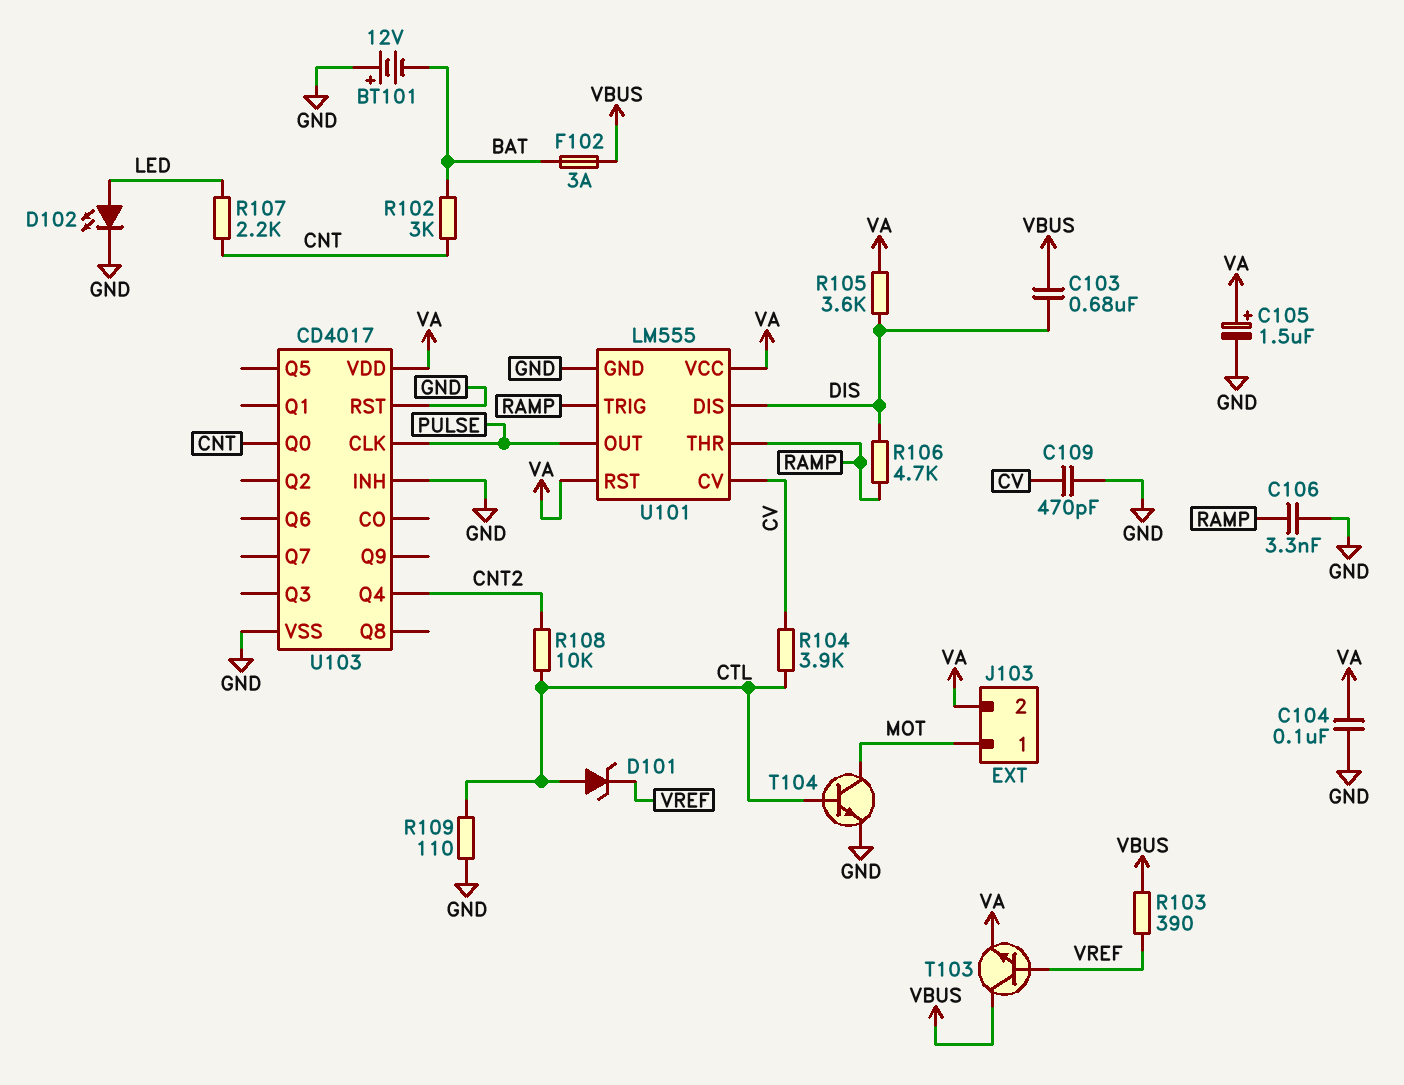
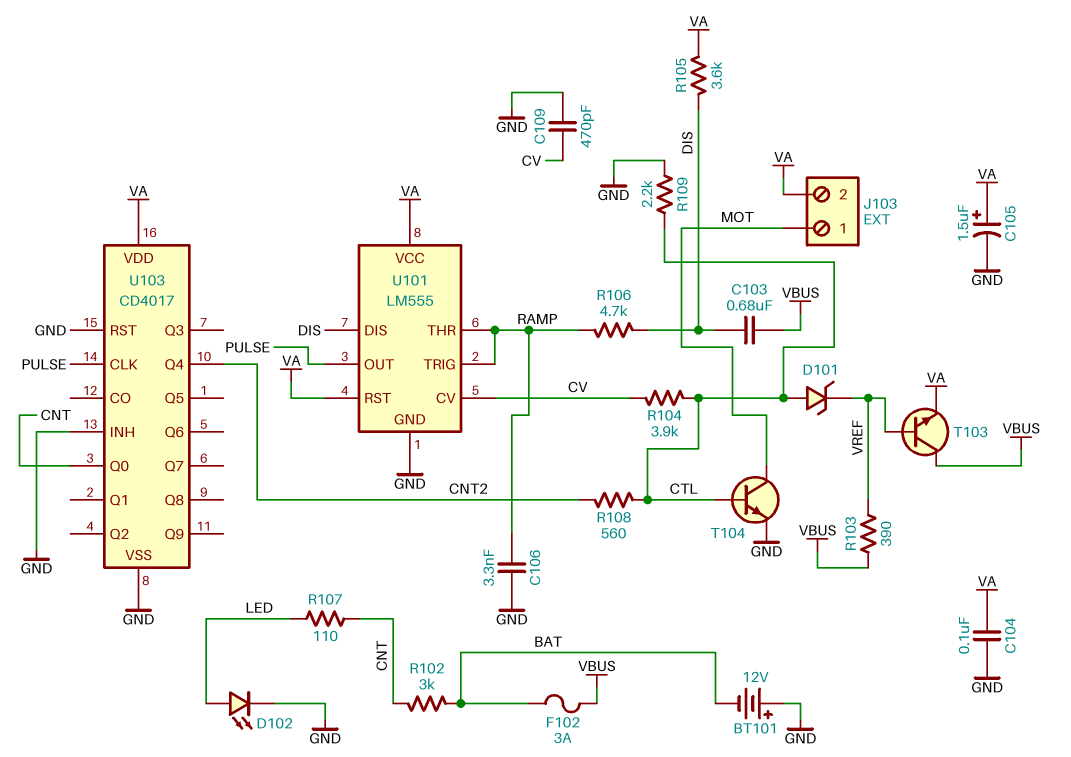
R107: 2.2k (CNT, LED) -> 110 (CNT, LED)
R108: 10k (CNT2, CTL) -> 560 (CNT2, CTL)
R109: 110 (CTL, GND) -> 2.2k (CTL, GND)

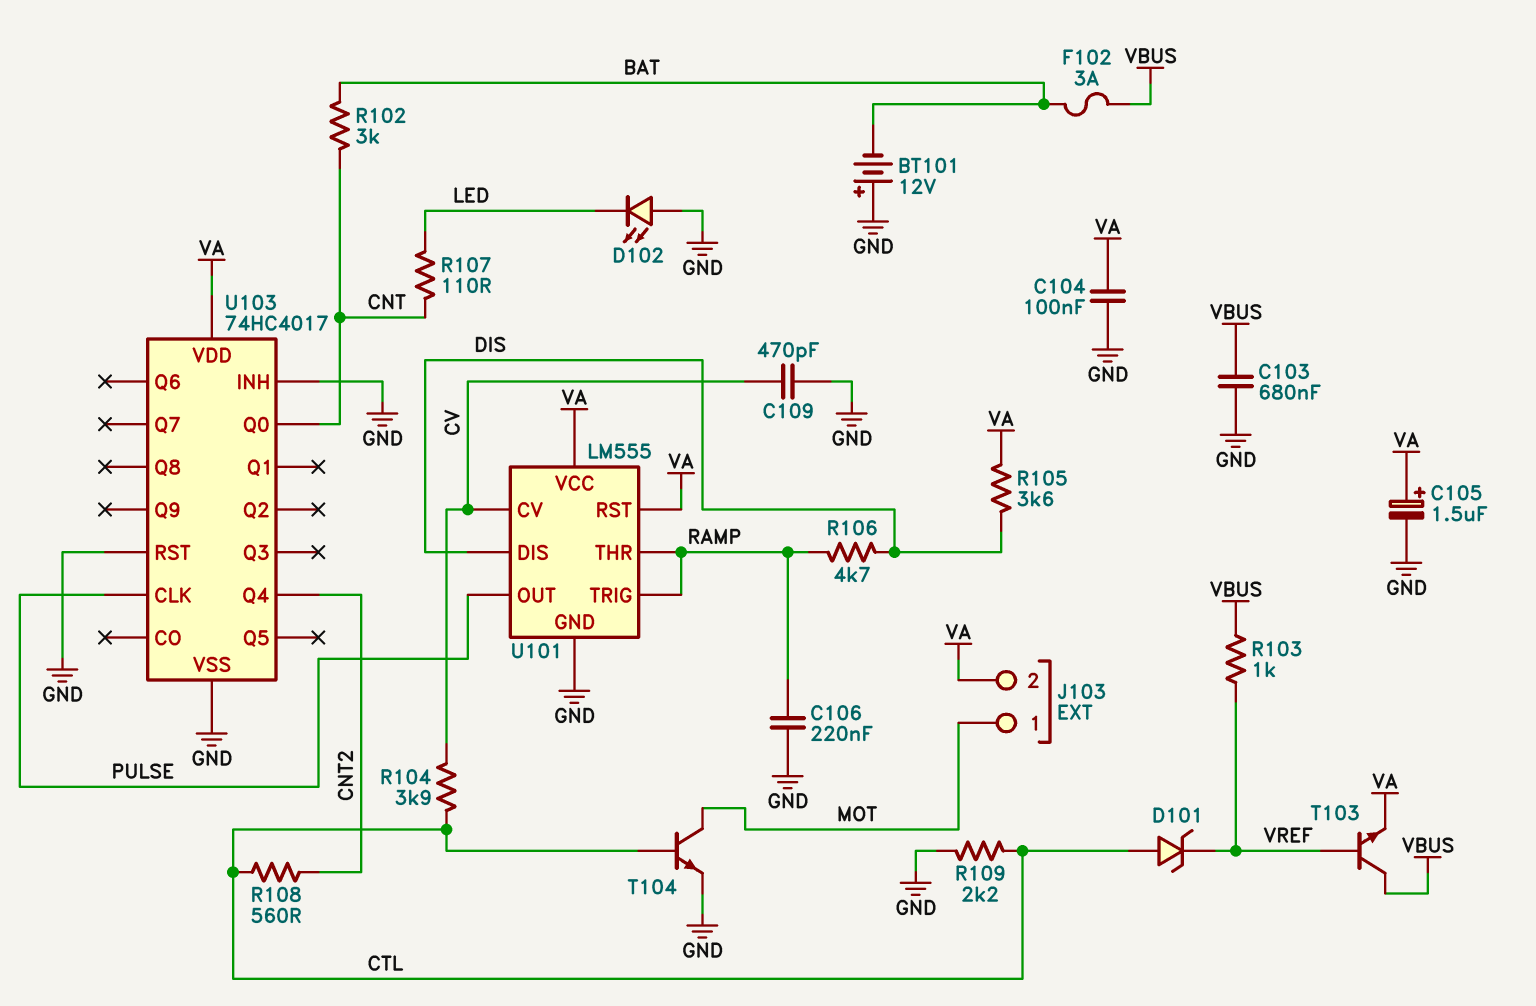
C103: 680nF (DIS, VBUS) -> 680nF (GND, VBUS)
C106: 3.3nF (GND, RAMP) -> 220nF (GND, RAMP)
D102: LED (A LED, K GND) -> LED (A GND, K LED)
R103: 390 (VBUS, VREF) -> 1k (VBUS, VREF)
U103: CD4017 -> 74HC4017

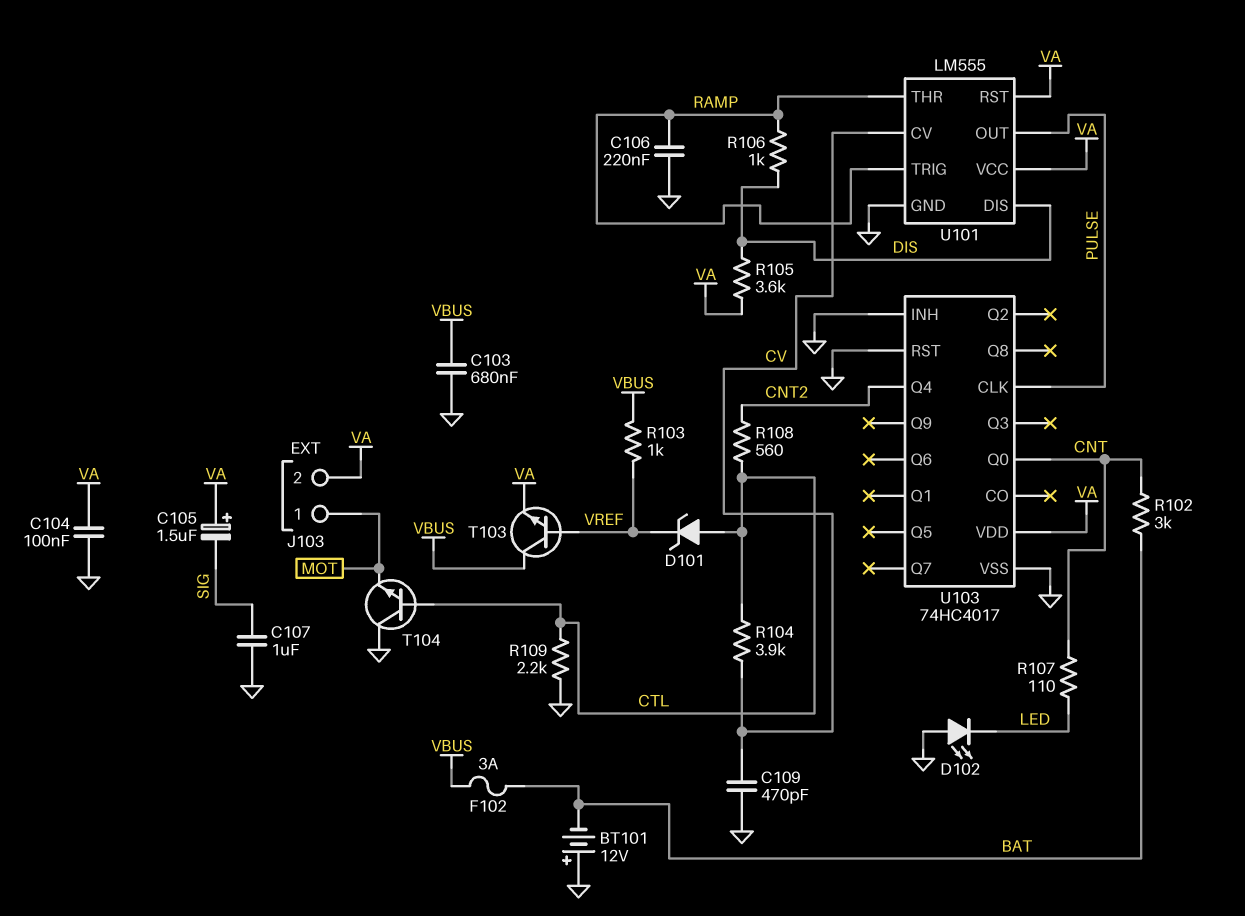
C105: 1.5uF (plus VA, minus GND) -> 1.5uF (plus VA, minus SIG)
C107: none -> 1uF (GND, SIG)
R106: 4.7k (DIS, RAMP) -> 1k (DIS, RAMP)
T104: NPN (B CTL, C MOT, E GND) -> NPN (B CTL, C GND, E MOT)

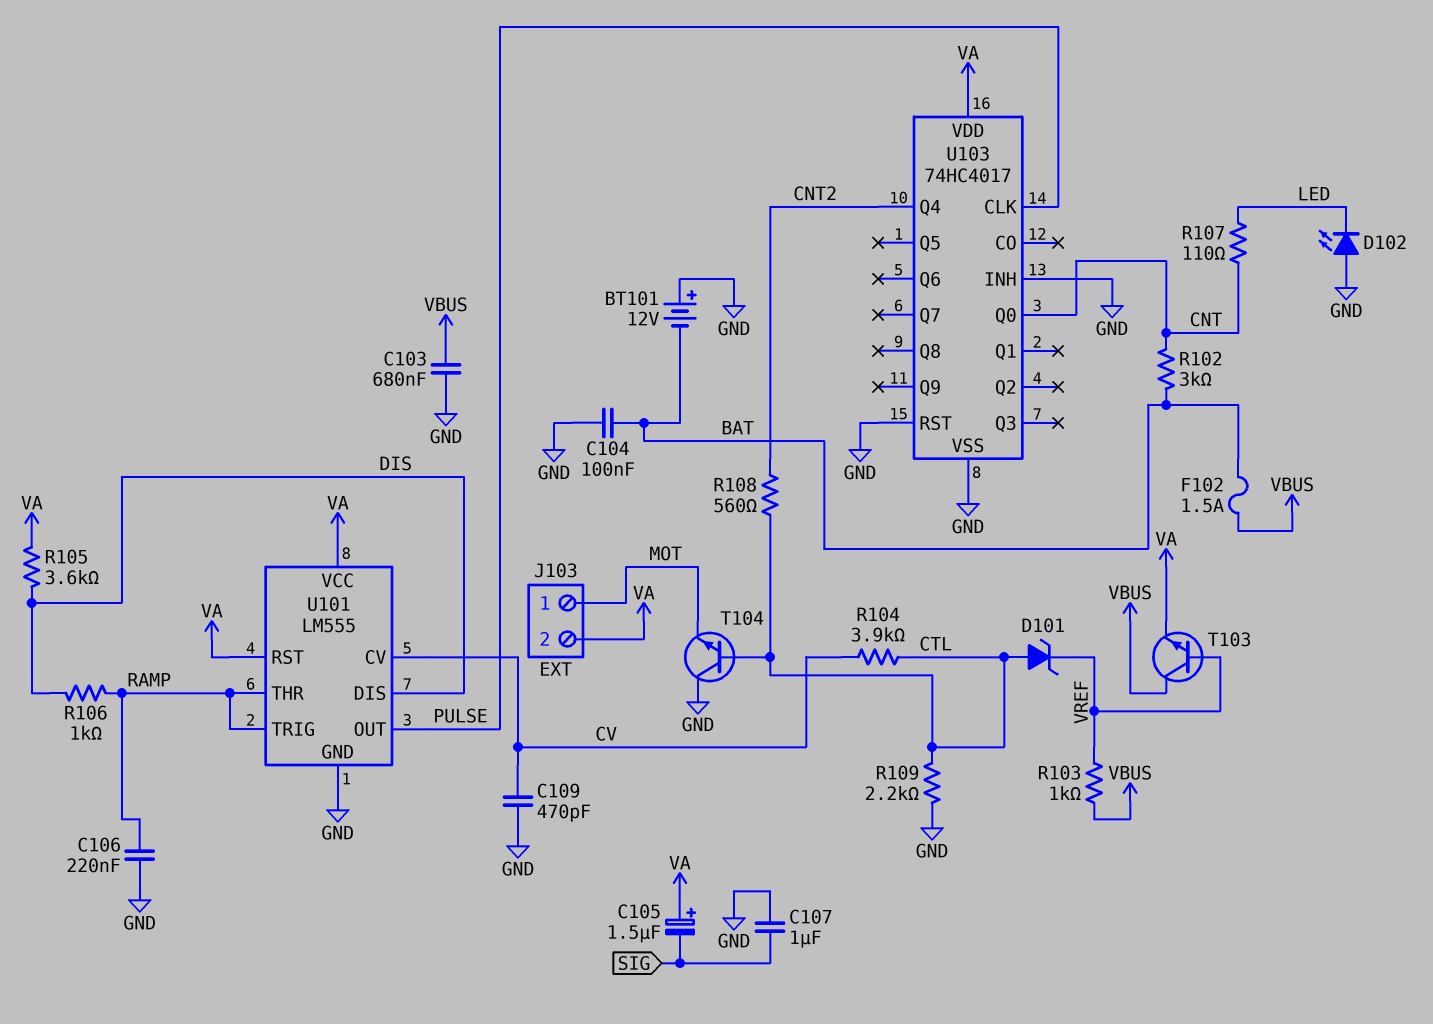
C104: 100nF (GND, VA) -> 100nF (BAT, GND)
F102: 3A (BAT, VBUS) -> 1.5A (BAT, VBUS)

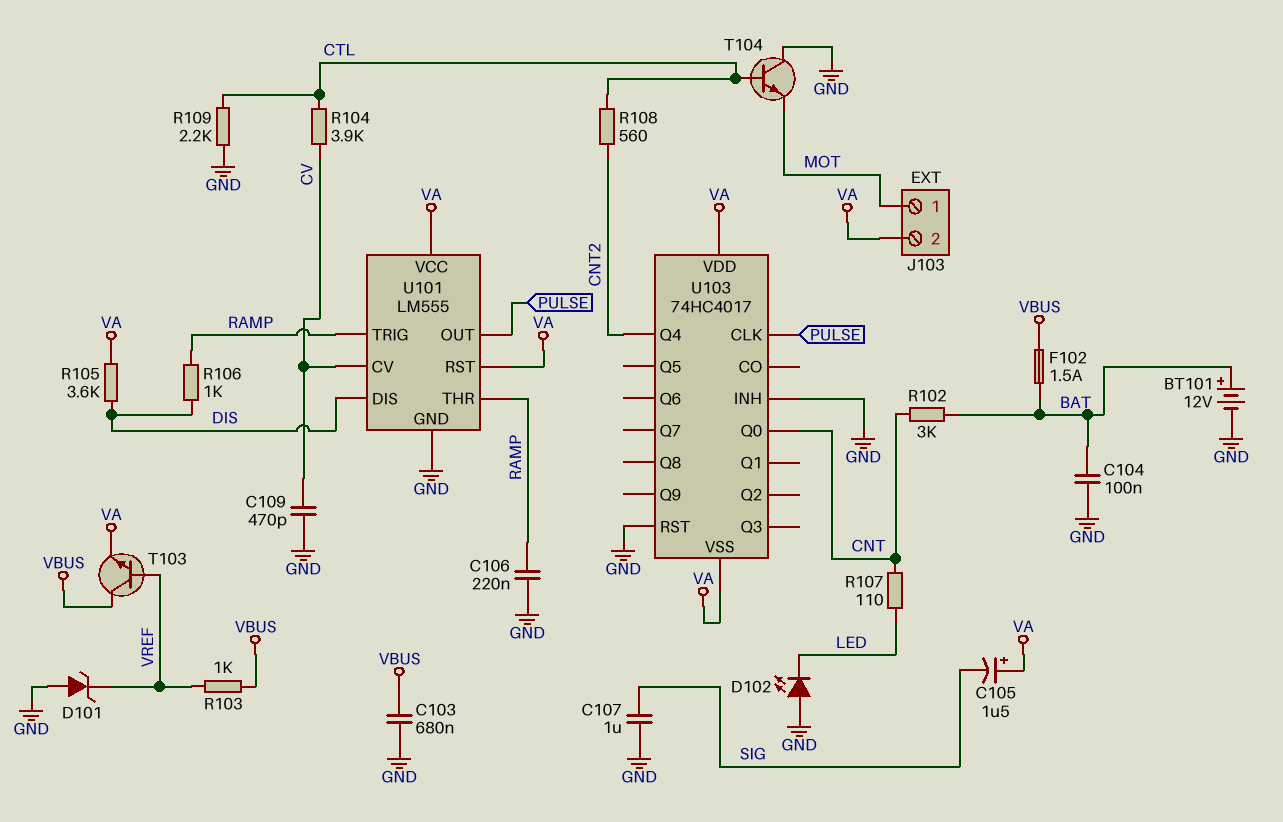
BT101: 12V (plus GND, minus BAT) -> 12V (plus BAT, minus GND)
D101: zener (A CTL, K VREF) -> zener (A GND, K VREF)
U103 pin VSS: GND -> VA

